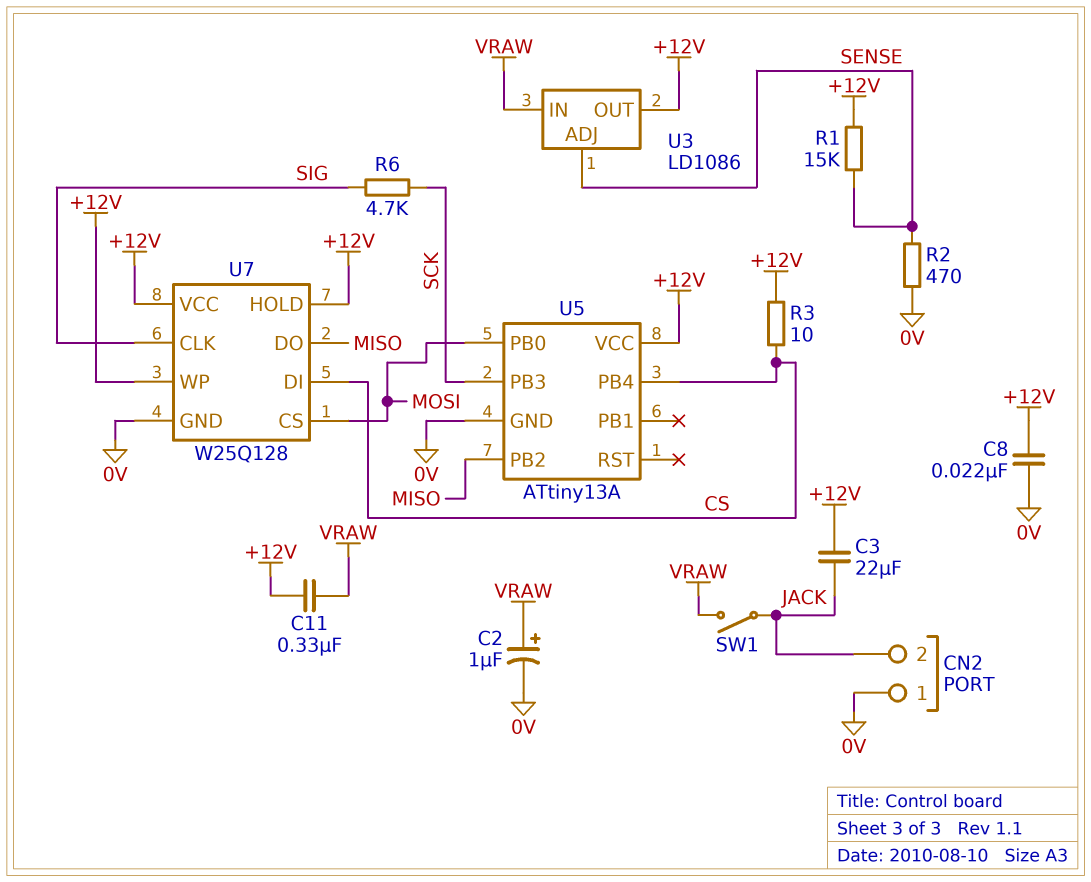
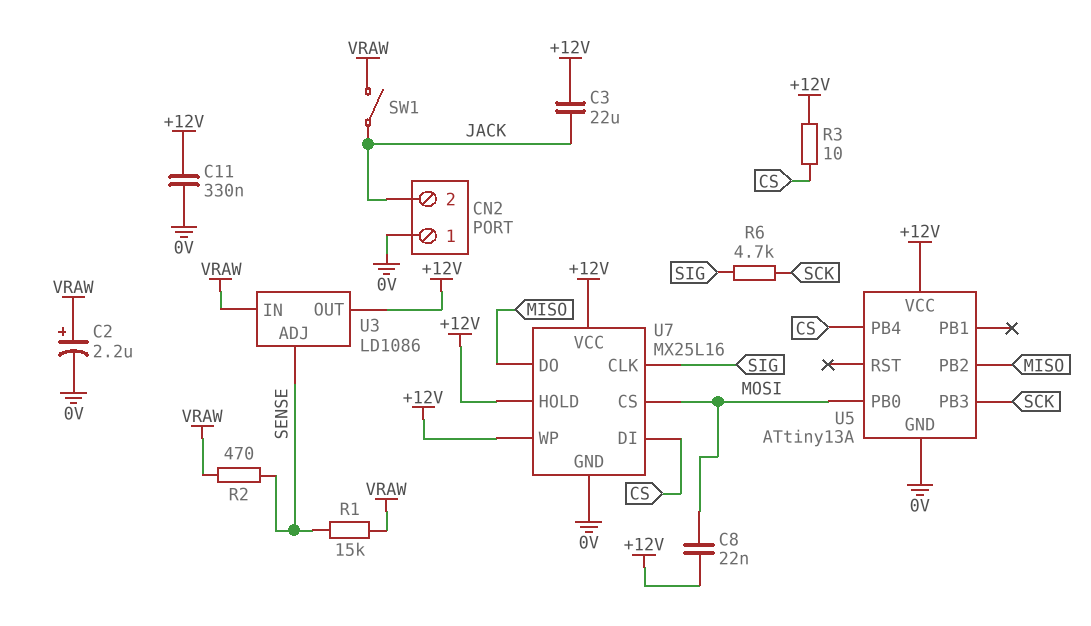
C2: 1uF (plus VRAW, minus 0V) -> 2.2uF (plus VRAW, minus 0V)
C8: 22nF (+12V, 0V) -> 22nF (+12V, MOSI)
C11: 330nF (+12V, VRAW) -> 330nF (+12V, 0V)
R1: 15k (+12V, SENSE) -> 15k (SENSE, VRAW)
R2: 470 (0V, SENSE) -> 470 (SENSE, VRAW)
U7: W25Q128 -> MX25L16

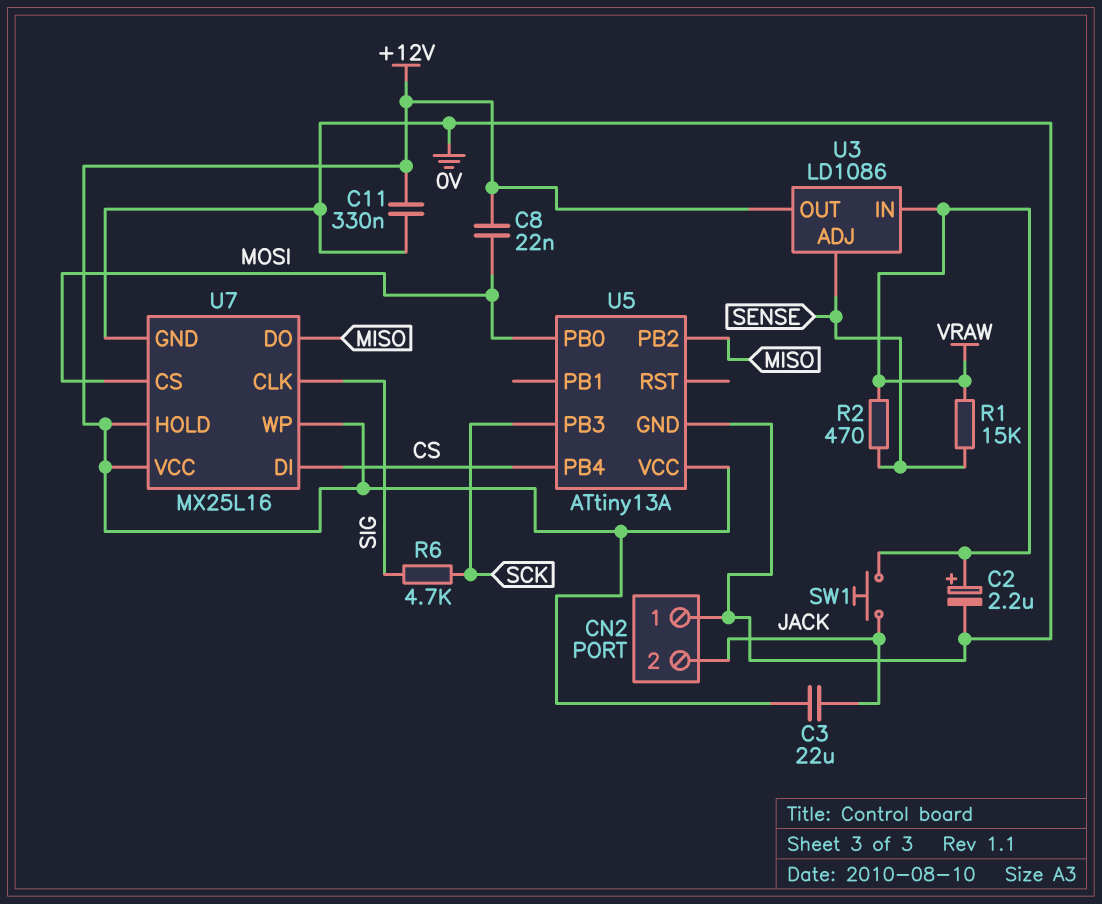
R3: 10 (+12V, CS) -> none
SW1: switch (JACK, VRAW) -> button (JACK, VRAW)

